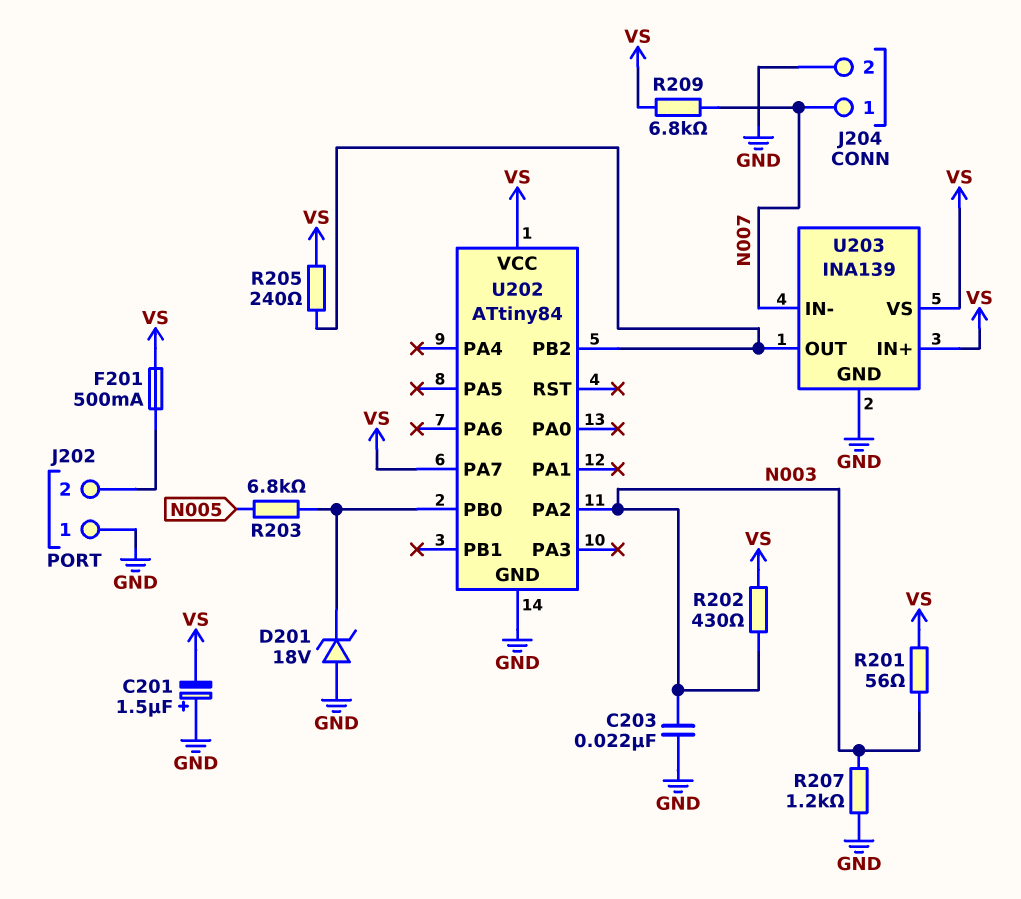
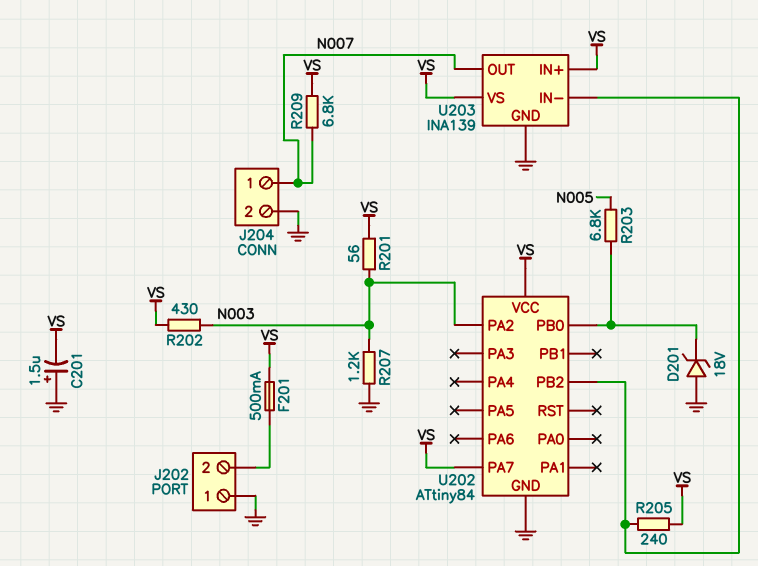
C203: 22nF (GND, N003) -> none
U203 pin IN-: N007 -> U202/PB2
U203 pin OUT: U202/PB2 -> N007

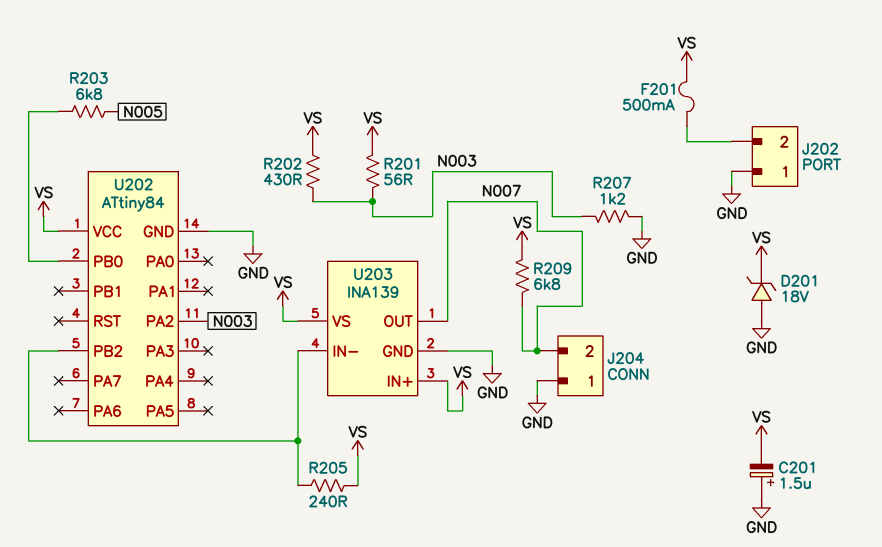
D201: zener 18V (A GND, K U202/PB0) -> zener 18V (A GND, K VS)
J204 pin 1: N007 -> GND
J204 pin 2: GND -> N007
U202 pin PA7: VS -> none

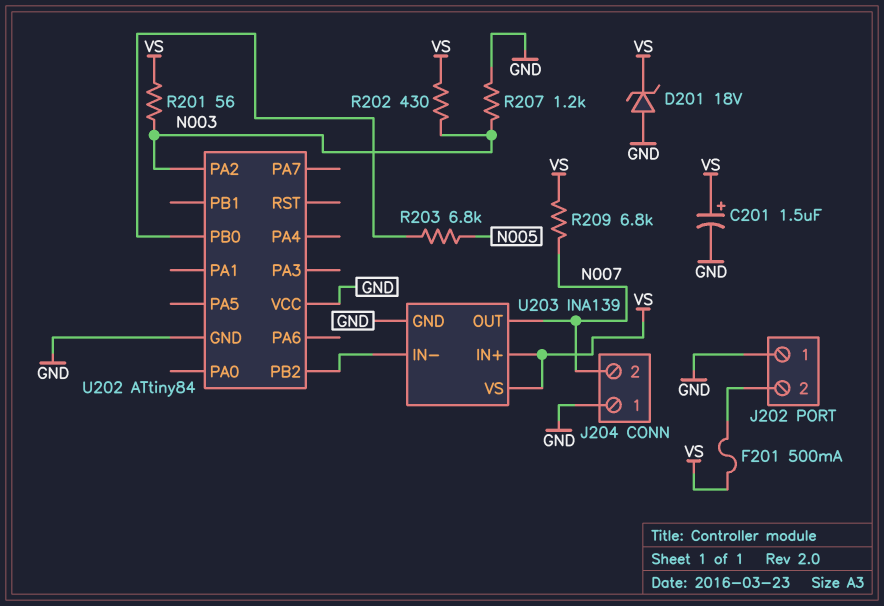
C201: 1.5uF (plus GND, minus VS) -> 1.5uF (plus VS, minus GND)
R205: 240 (U202/PB2, VS) -> none
U202 pin VCC: VS -> GND

